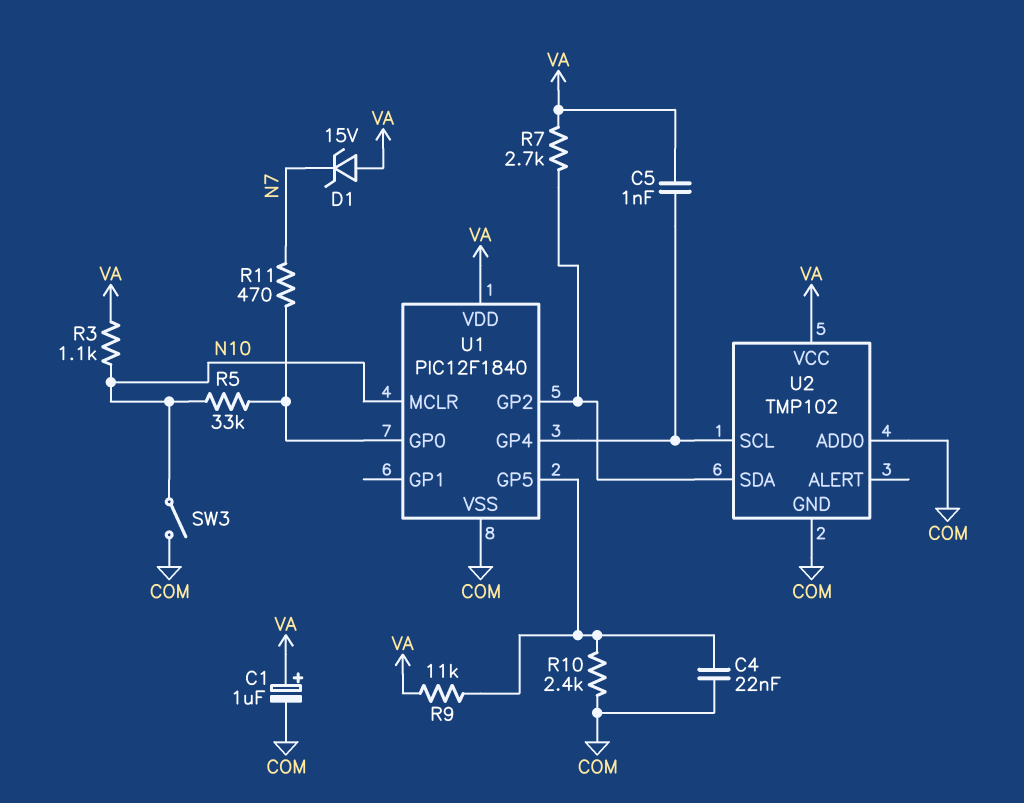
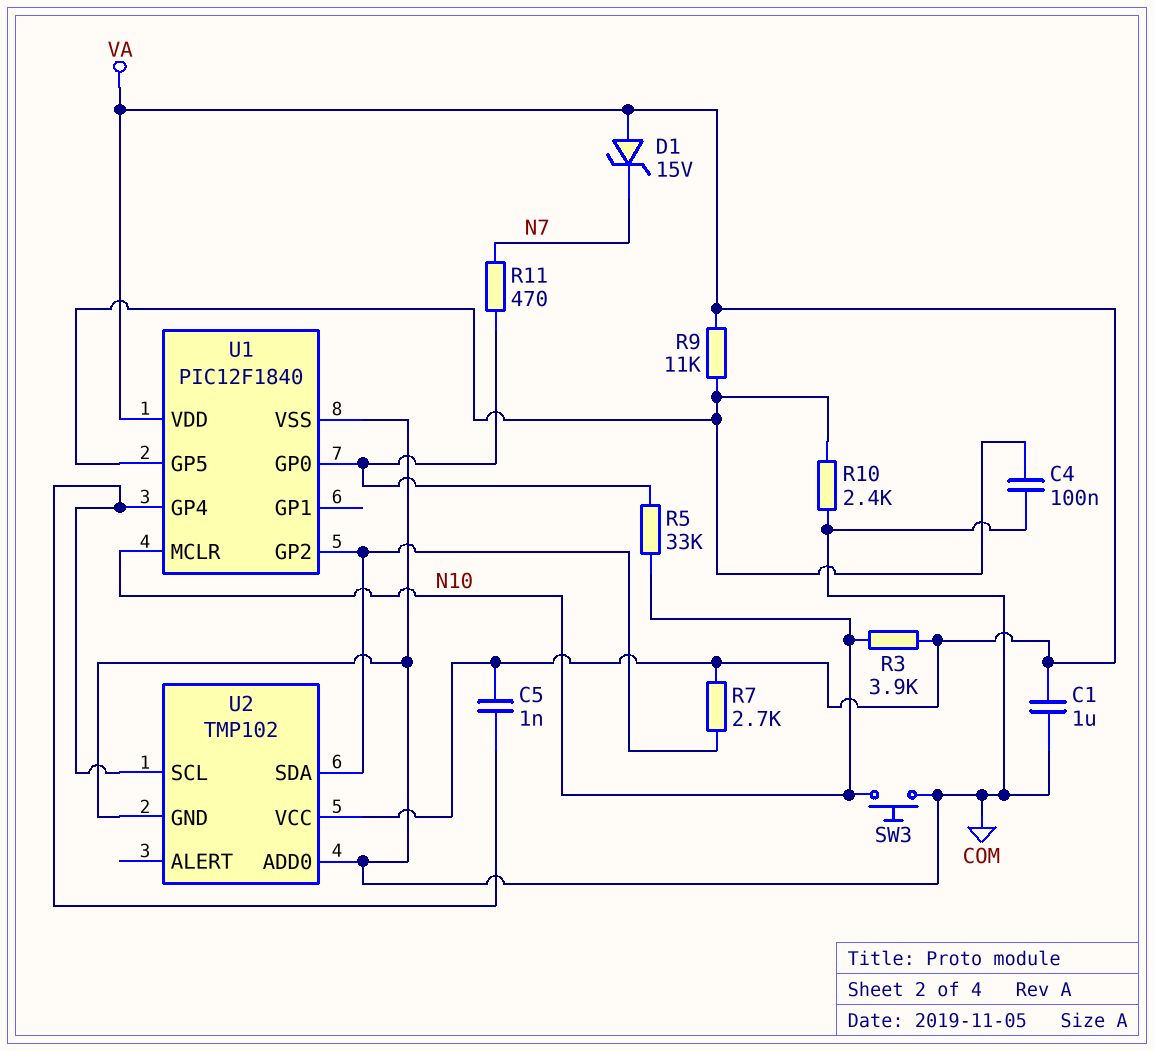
C1: 1uF (plus VA, minus COM) -> 1uF (COM, VA)
C4: 22nF (COM, U1/GP5) -> 100nF (COM, U1/GP5)
R3: 1.1k (N10, VA) -> 3.9k (N10, VA)
SW3: switch (COM, N10) -> button (COM, N10)

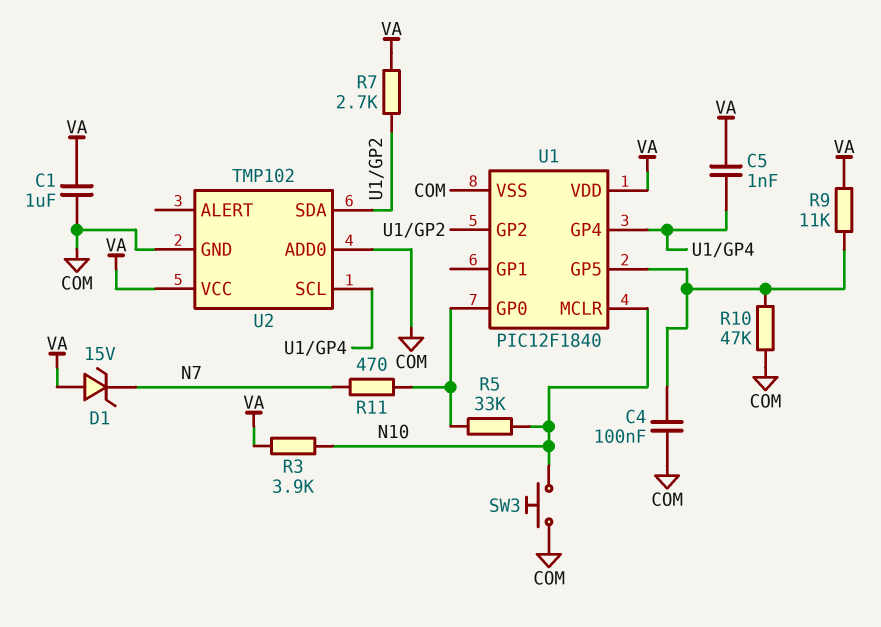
R10: 2.4k (COM, U1/GP5) -> 47k (COM, U1/GP5)

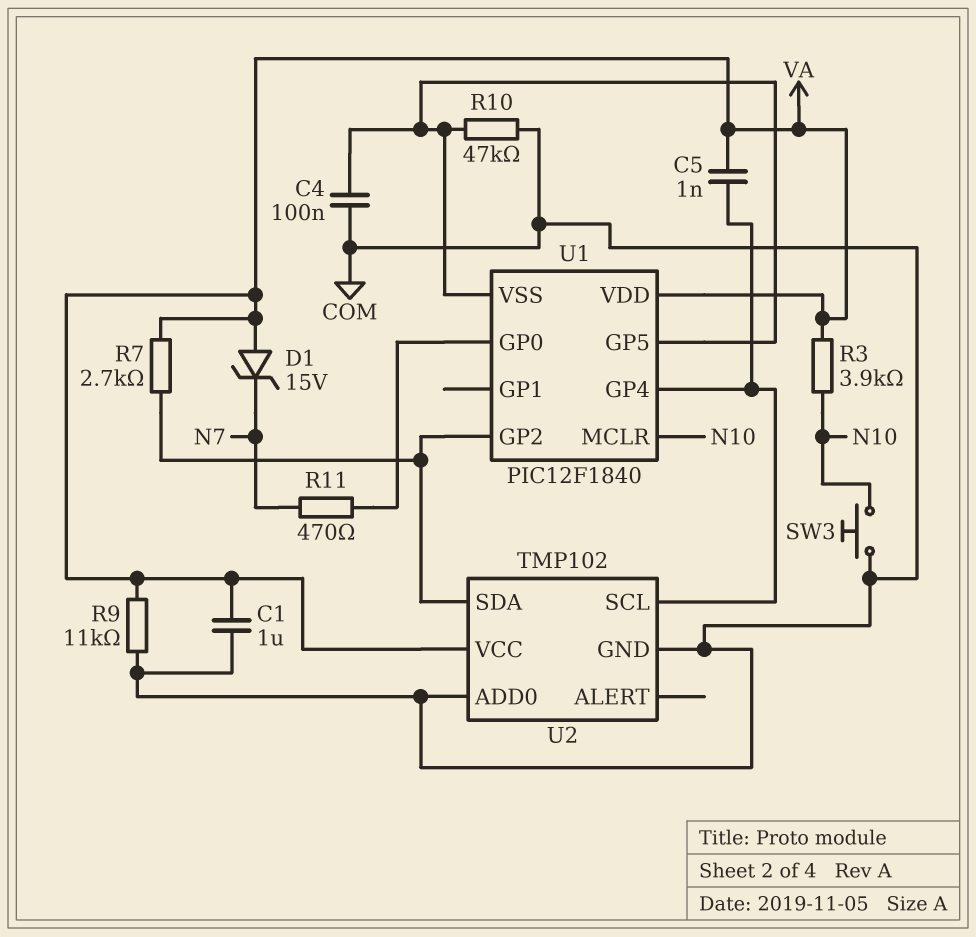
R5: 33k (N10, U1/GP0) -> none
R9: 11k (U1/GP5, VA) -> 11k (COM, VA)
U1 pin VSS: COM -> U1/GP5

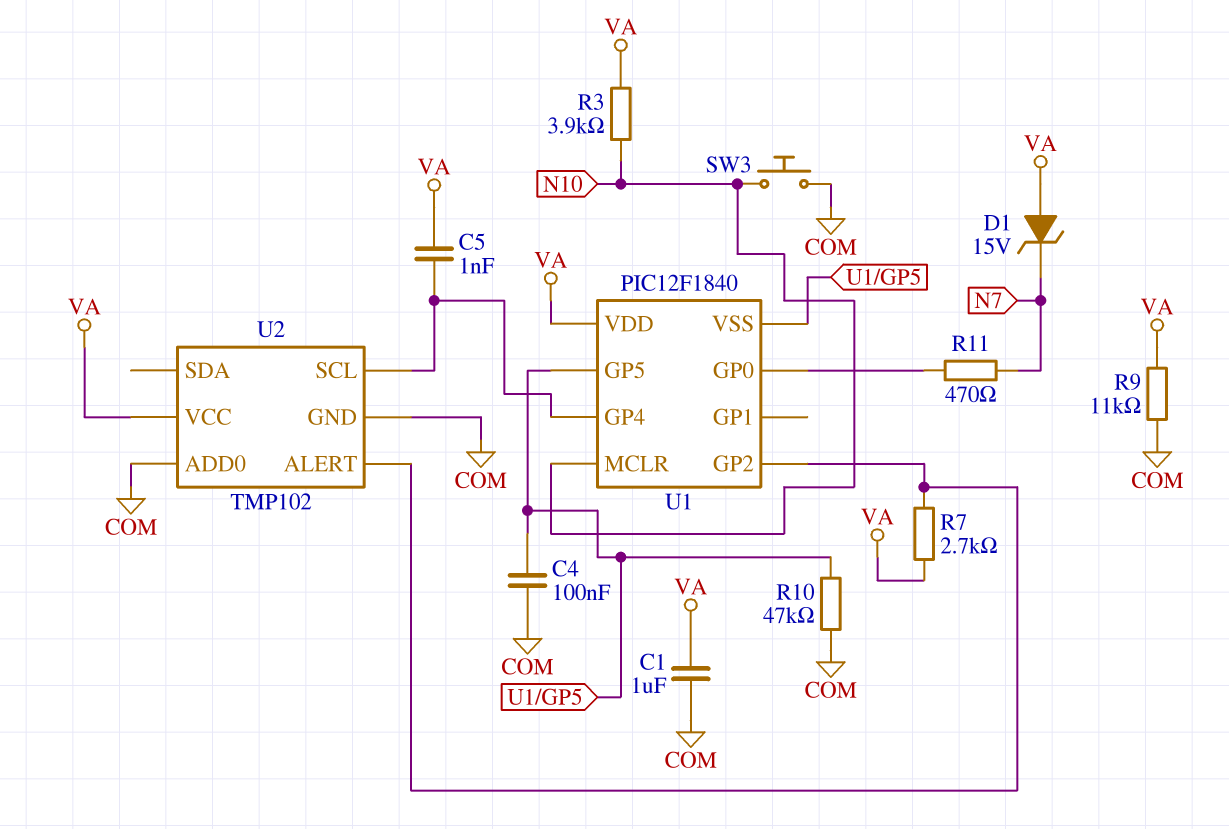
U2 pin ALERT: none -> U1/GP2
U2 pin SDA: U1/GP2 -> none

